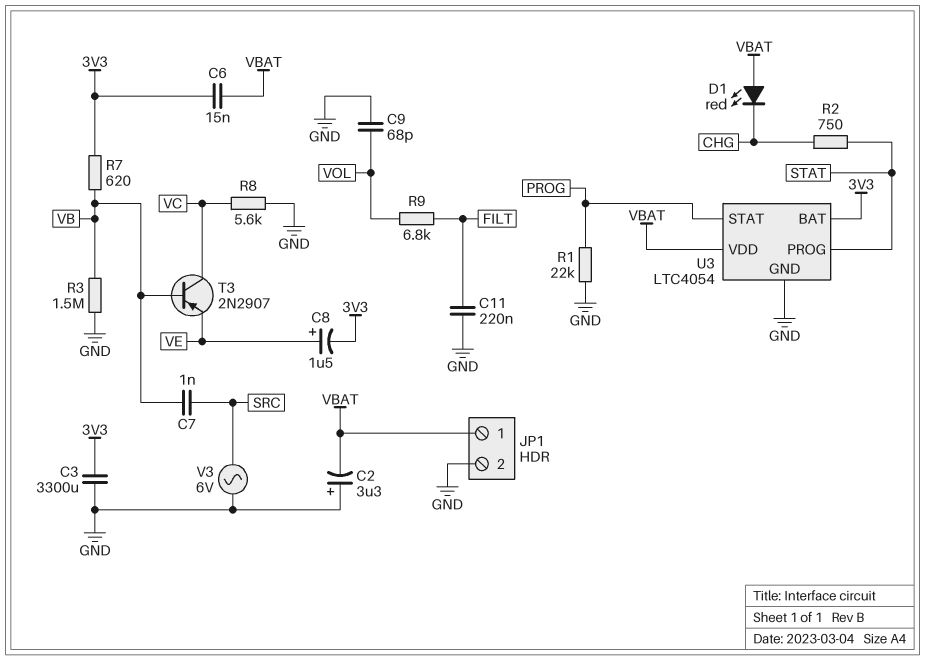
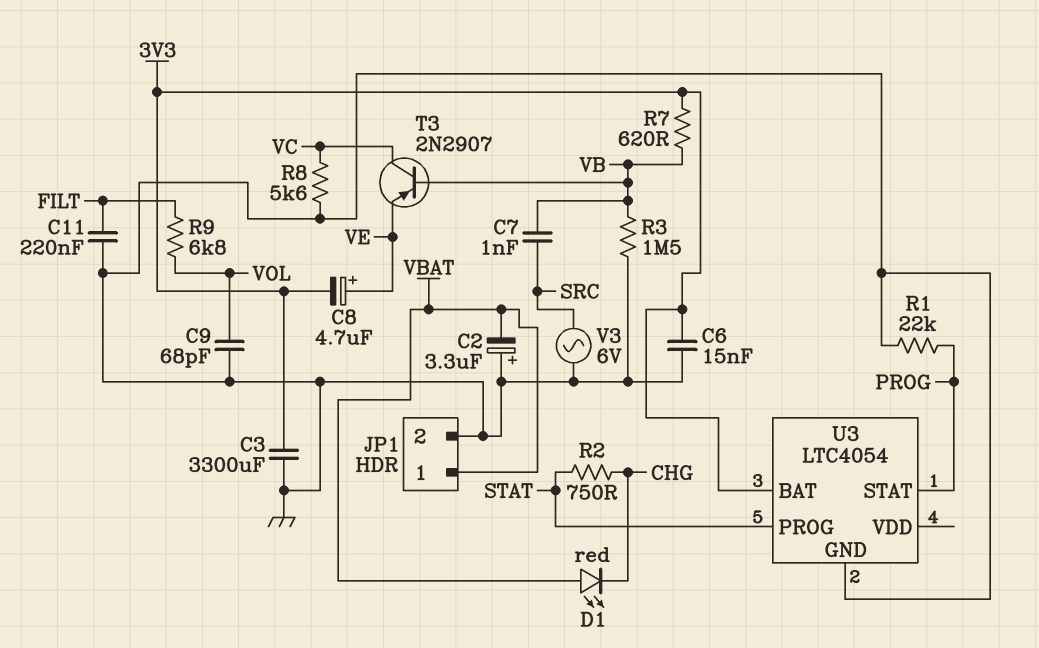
C6: 15nF (3V3, VBAT) -> 15nF (3V3, GND)
C8: 1.5uF (plus VE, minus 3V3) -> 4.7uF (plus VE, minus 3V3)
U3 pin VDD: VBAT -> none

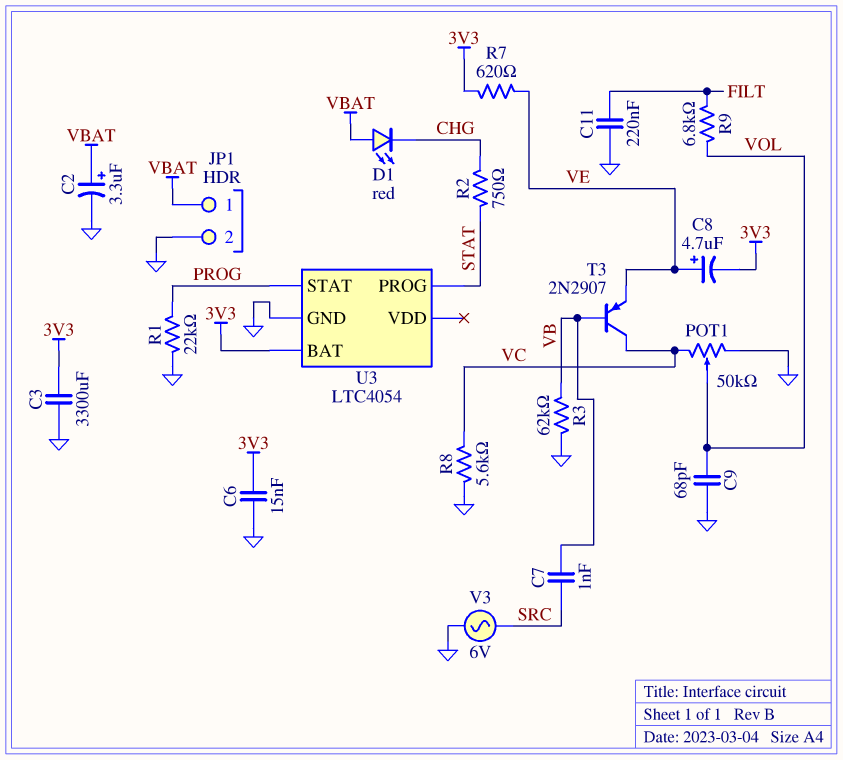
C2: 3.3uF (plus GND, minus VBAT) -> 3.3uF (plus VBAT, minus GND)
POT1: none -> 50k (GND, VC, wiper VOL)
R3: 1.5M (GND, VB) -> 62k (GND, VB)
R7: 620 (3V3, VB) -> 620 (3V3, VE)

